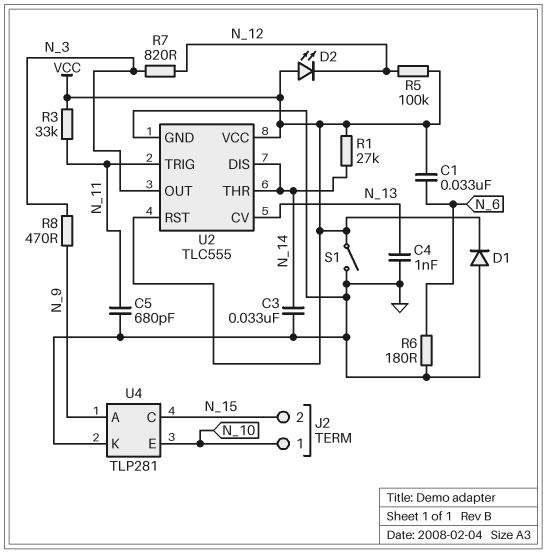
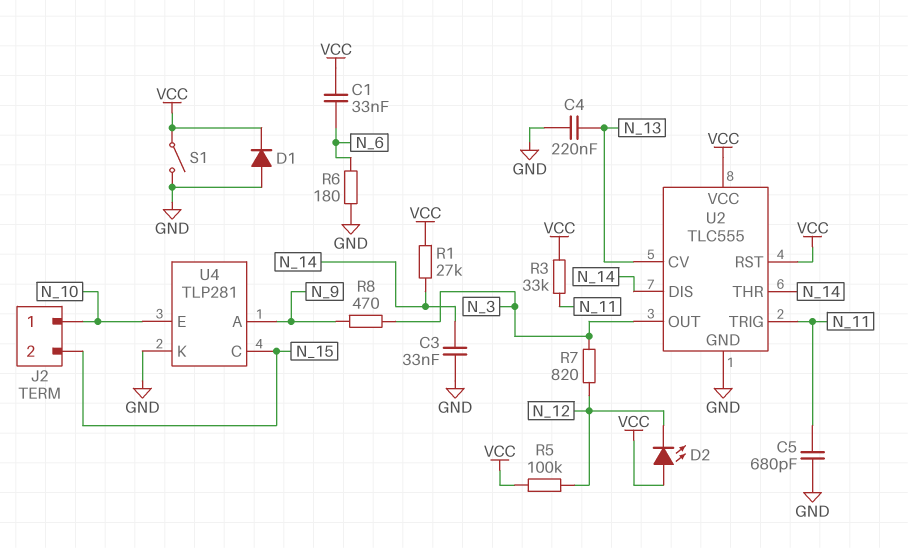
C4: 1nF (GND, N_13) -> 220nF (GND, N_13)

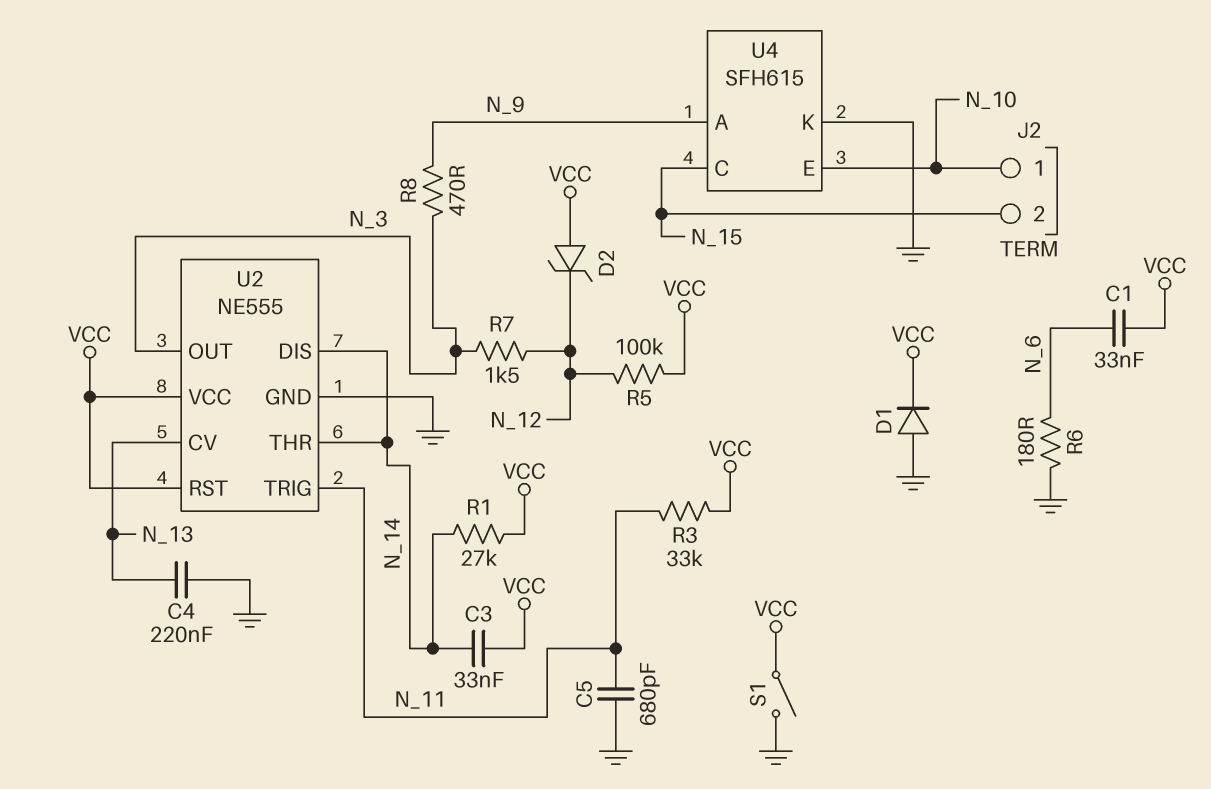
C3: 33nF (GND, N_14) -> 33nF (N_14, VCC)
D2: LED (A VCC, K N_12) -> zener (A VCC, K N_12)
R7: 820 (N_3, N_12) -> 1.5k (N_3, N_12)
U2: TLC555 -> NE555
U4: TLP281 -> SFH615

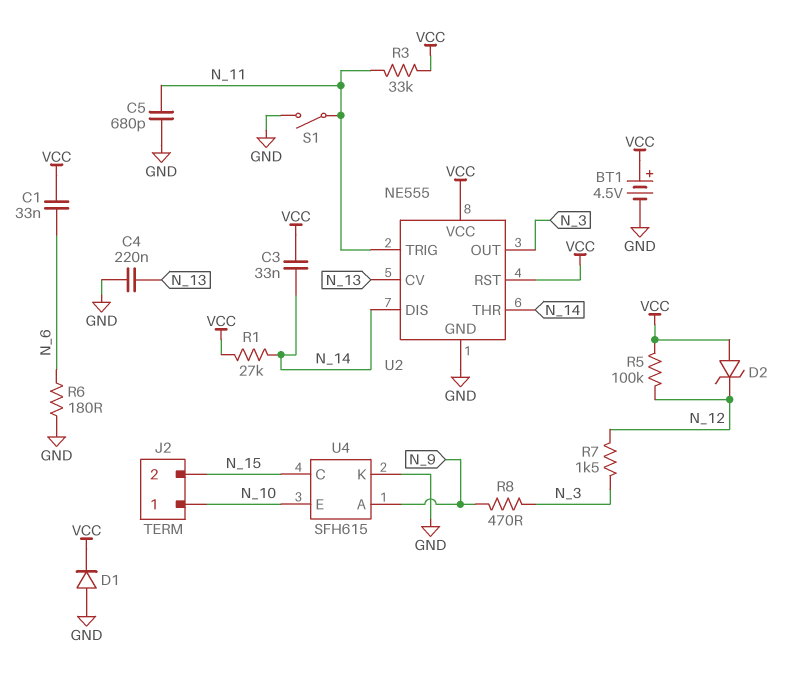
BT1: none -> 4.5V (plus VCC, minus GND)
S1: switch (GND, VCC) -> switch (GND, N_11)

